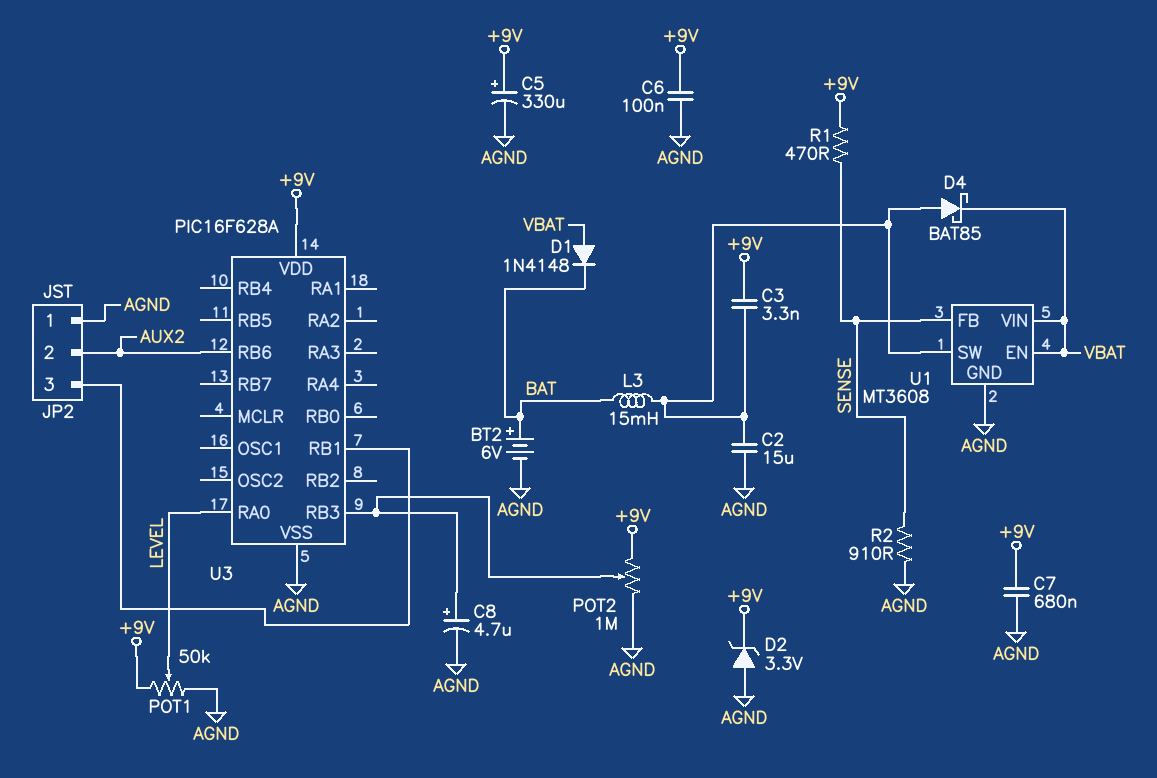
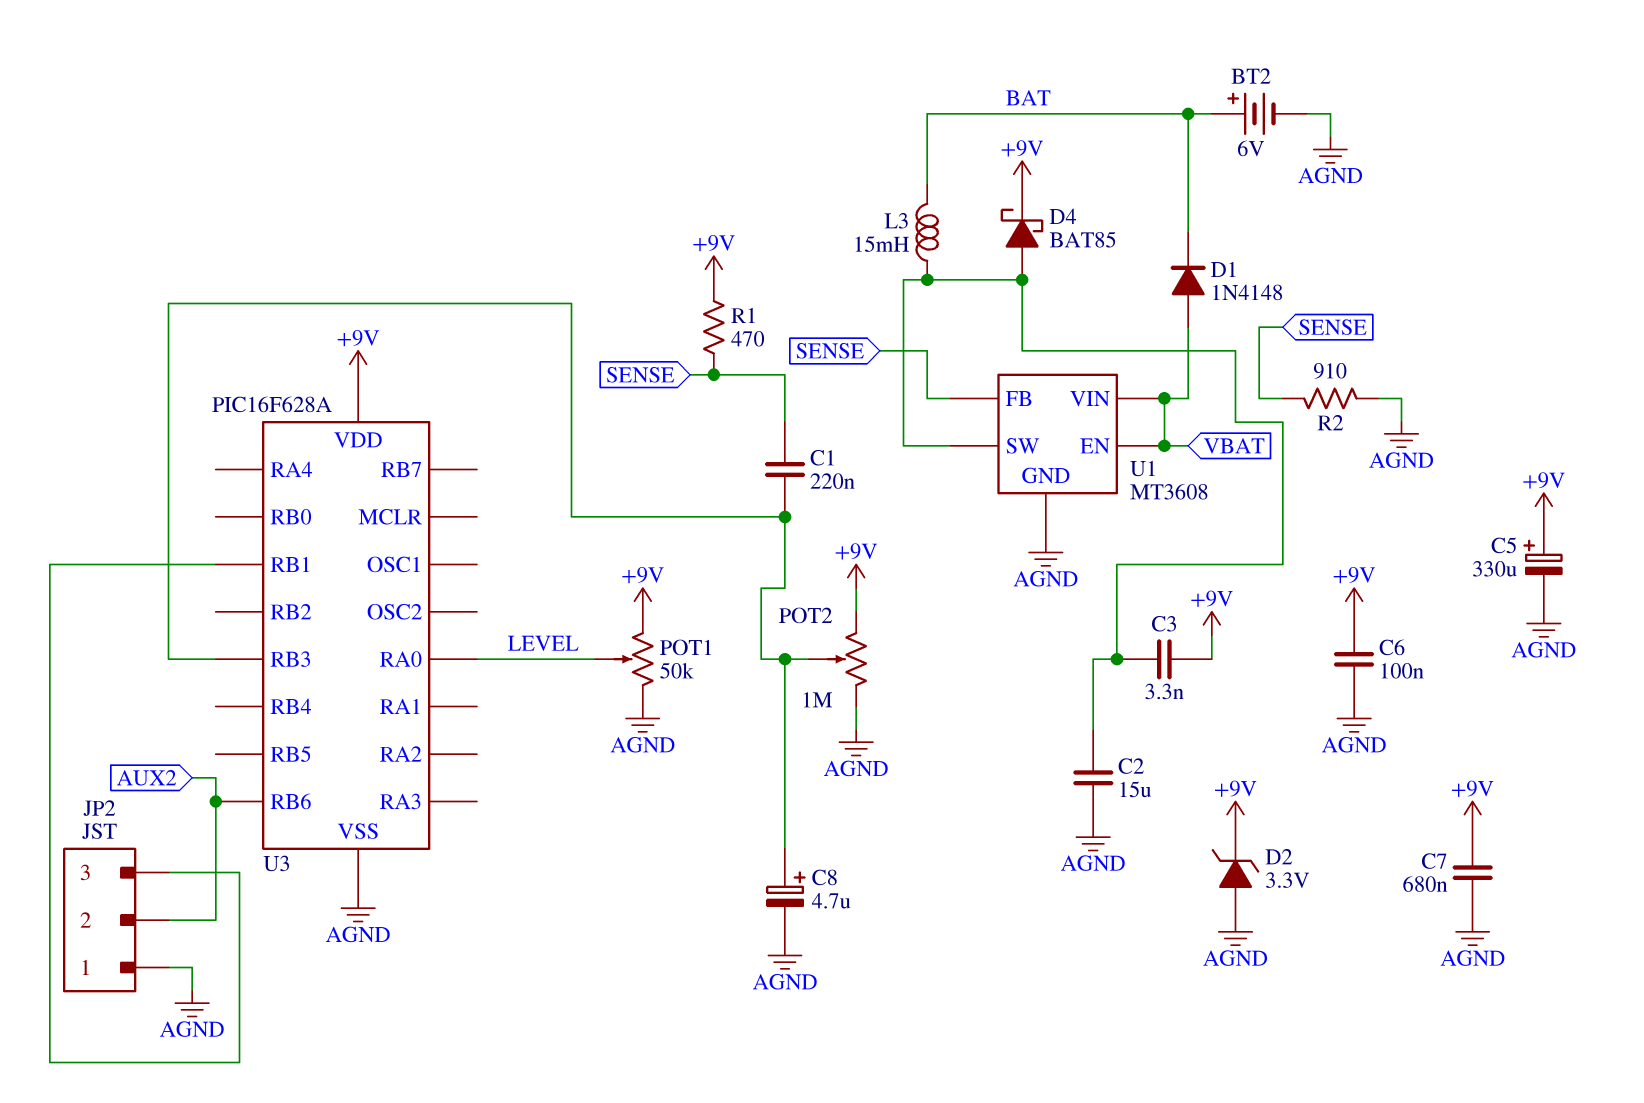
C1: none -> 220nF (SENSE, U3/RB3)
D4: schottky BAT85 (A U1/SW, K VBAT) -> schottky BAT85 (A U1/SW, K +9V)

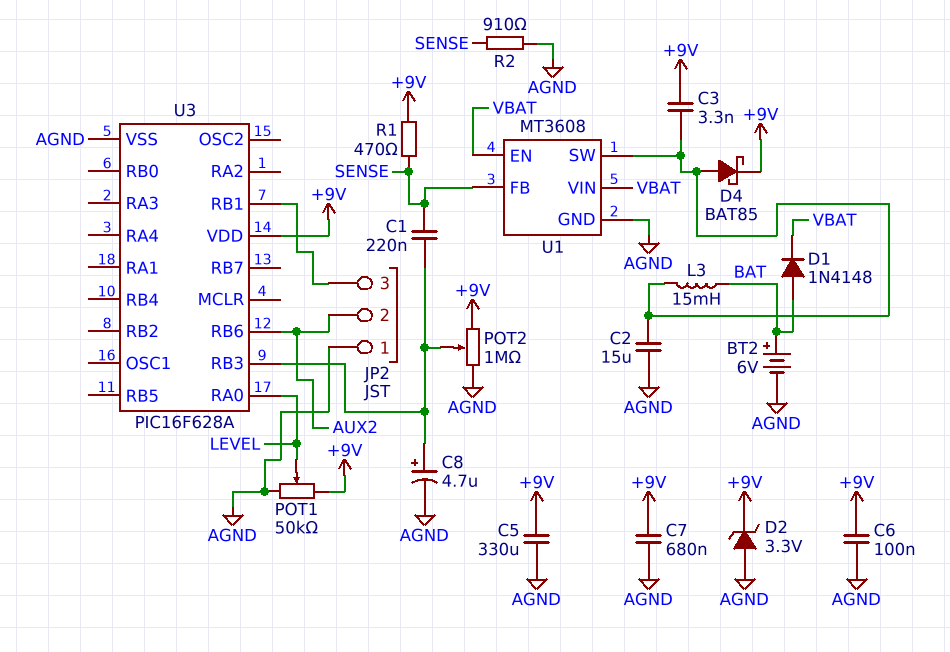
C5: 330uF (plus +9V, minus AGND) -> 330uF (+9V, AGND)
D1: diode 1N4148 (A VBAT, K BAT) -> diode 1N4148 (A BAT, K VBAT)

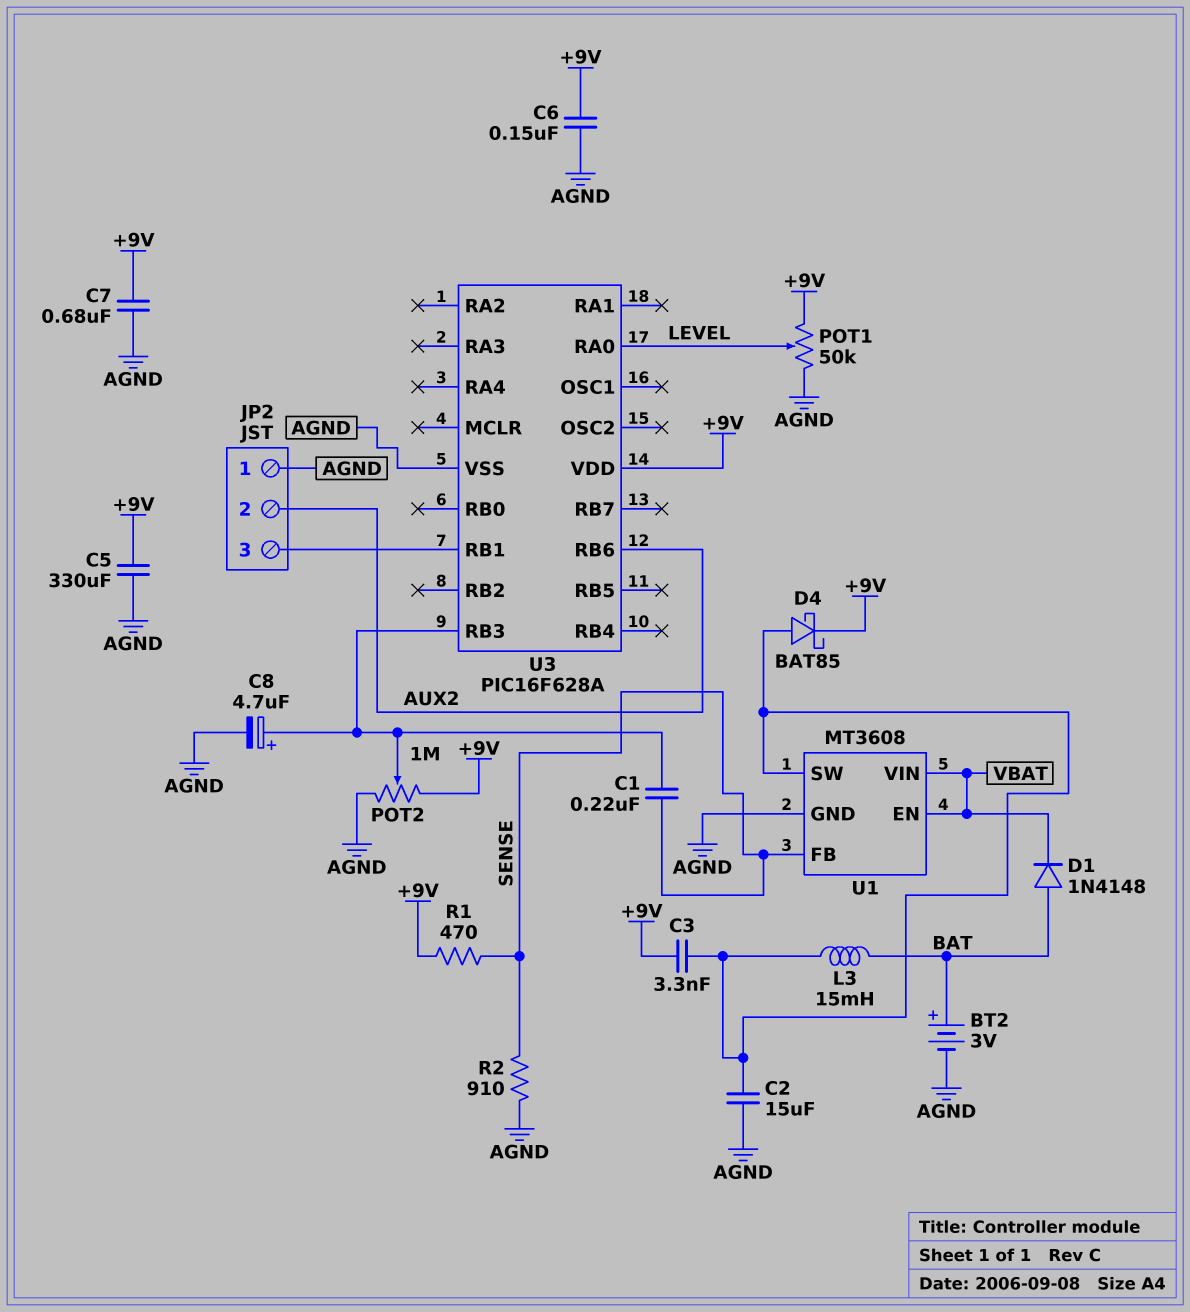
BT2: 6V (plus BAT, minus AGND) -> 3V (plus BAT, minus AGND)
C6: 100nF (+9V, AGND) -> 150nF (+9V, AGND)
D2: zener 3.3V (A AGND, K +9V) -> none

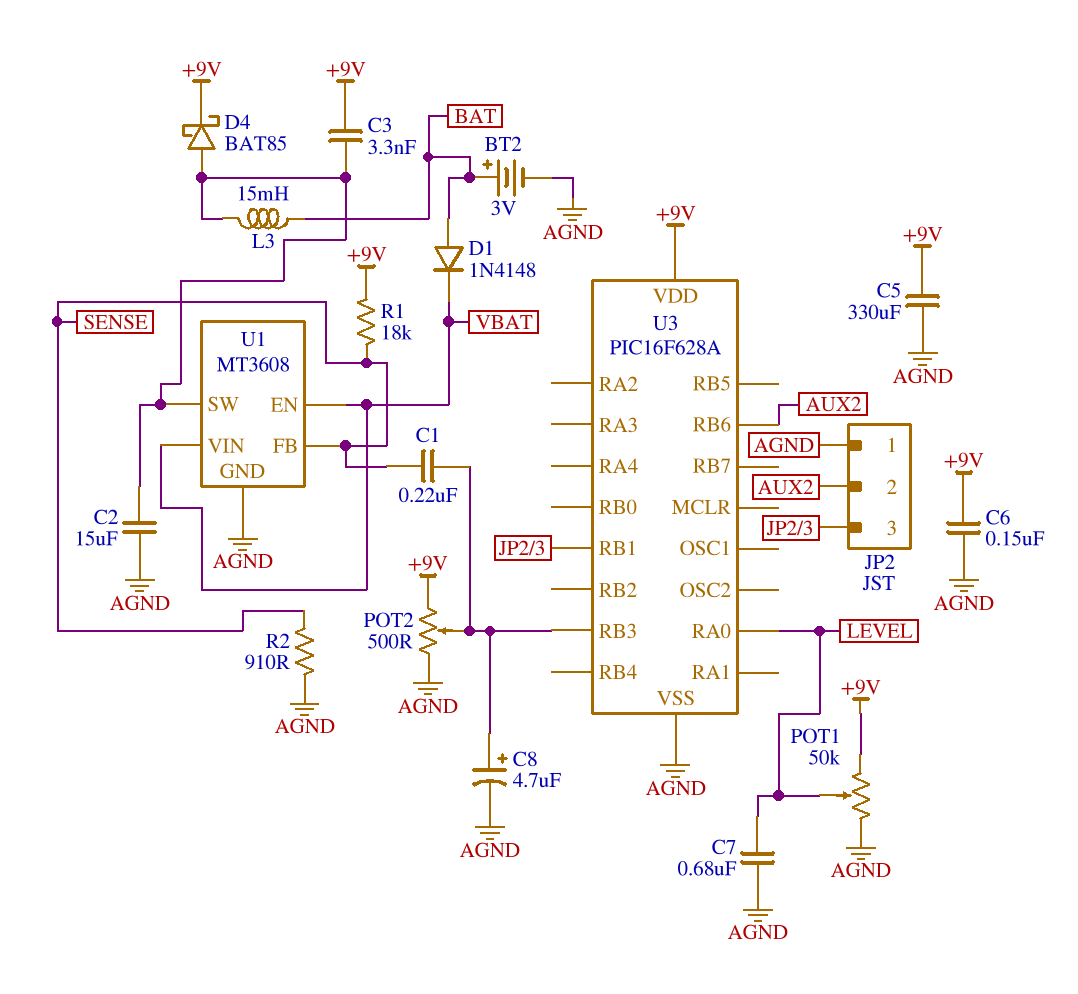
C7: 680nF (+9V, AGND) -> 680nF (AGND, LEVEL)
POT2: 1M (+9V, AGND, wiper U3/RB3) -> 500 (+9V, AGND, wiper U3/RB3)
R1: 470 (+9V, SENSE) -> 18k (+9V, SENSE)

